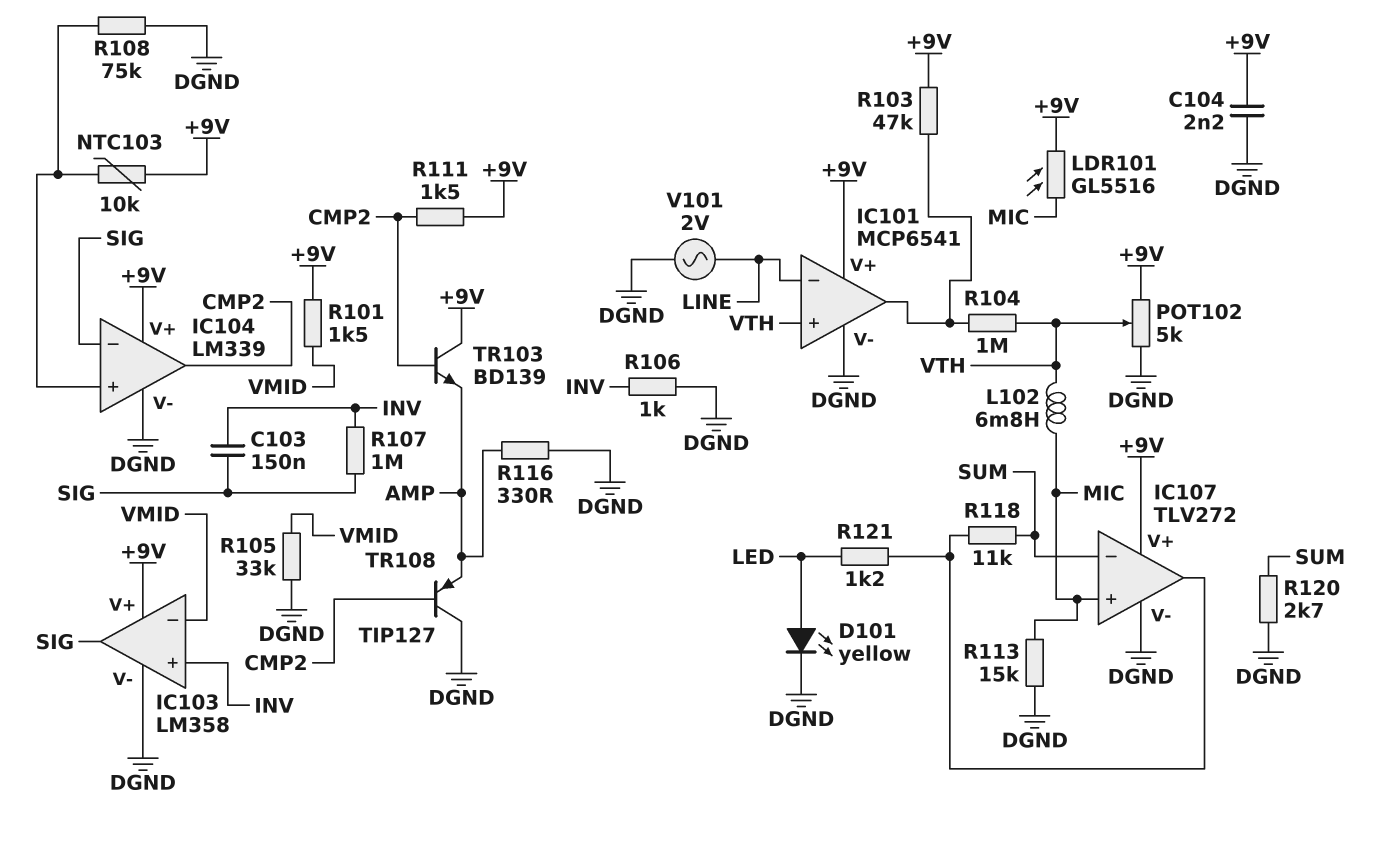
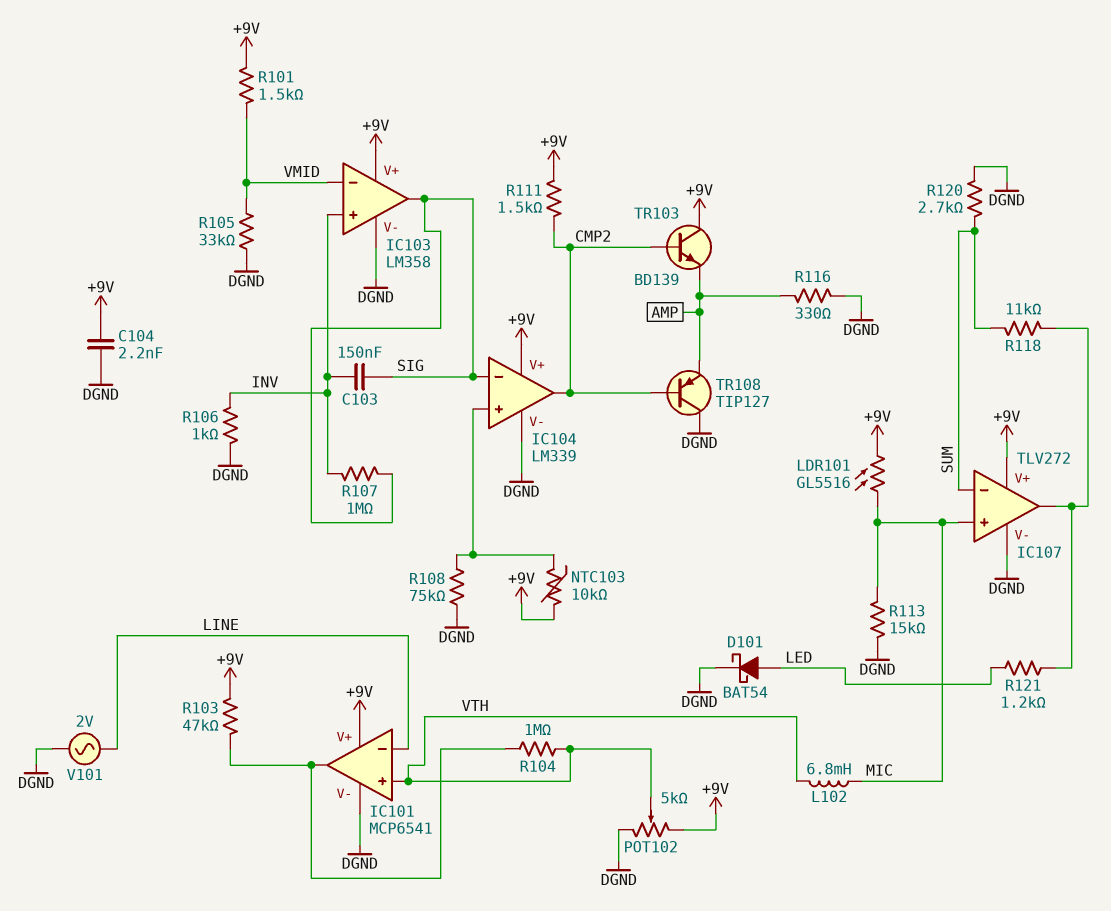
D101: LED yellow (A LED, K DGND) -> schottky BAT54 (A LED, K DGND)

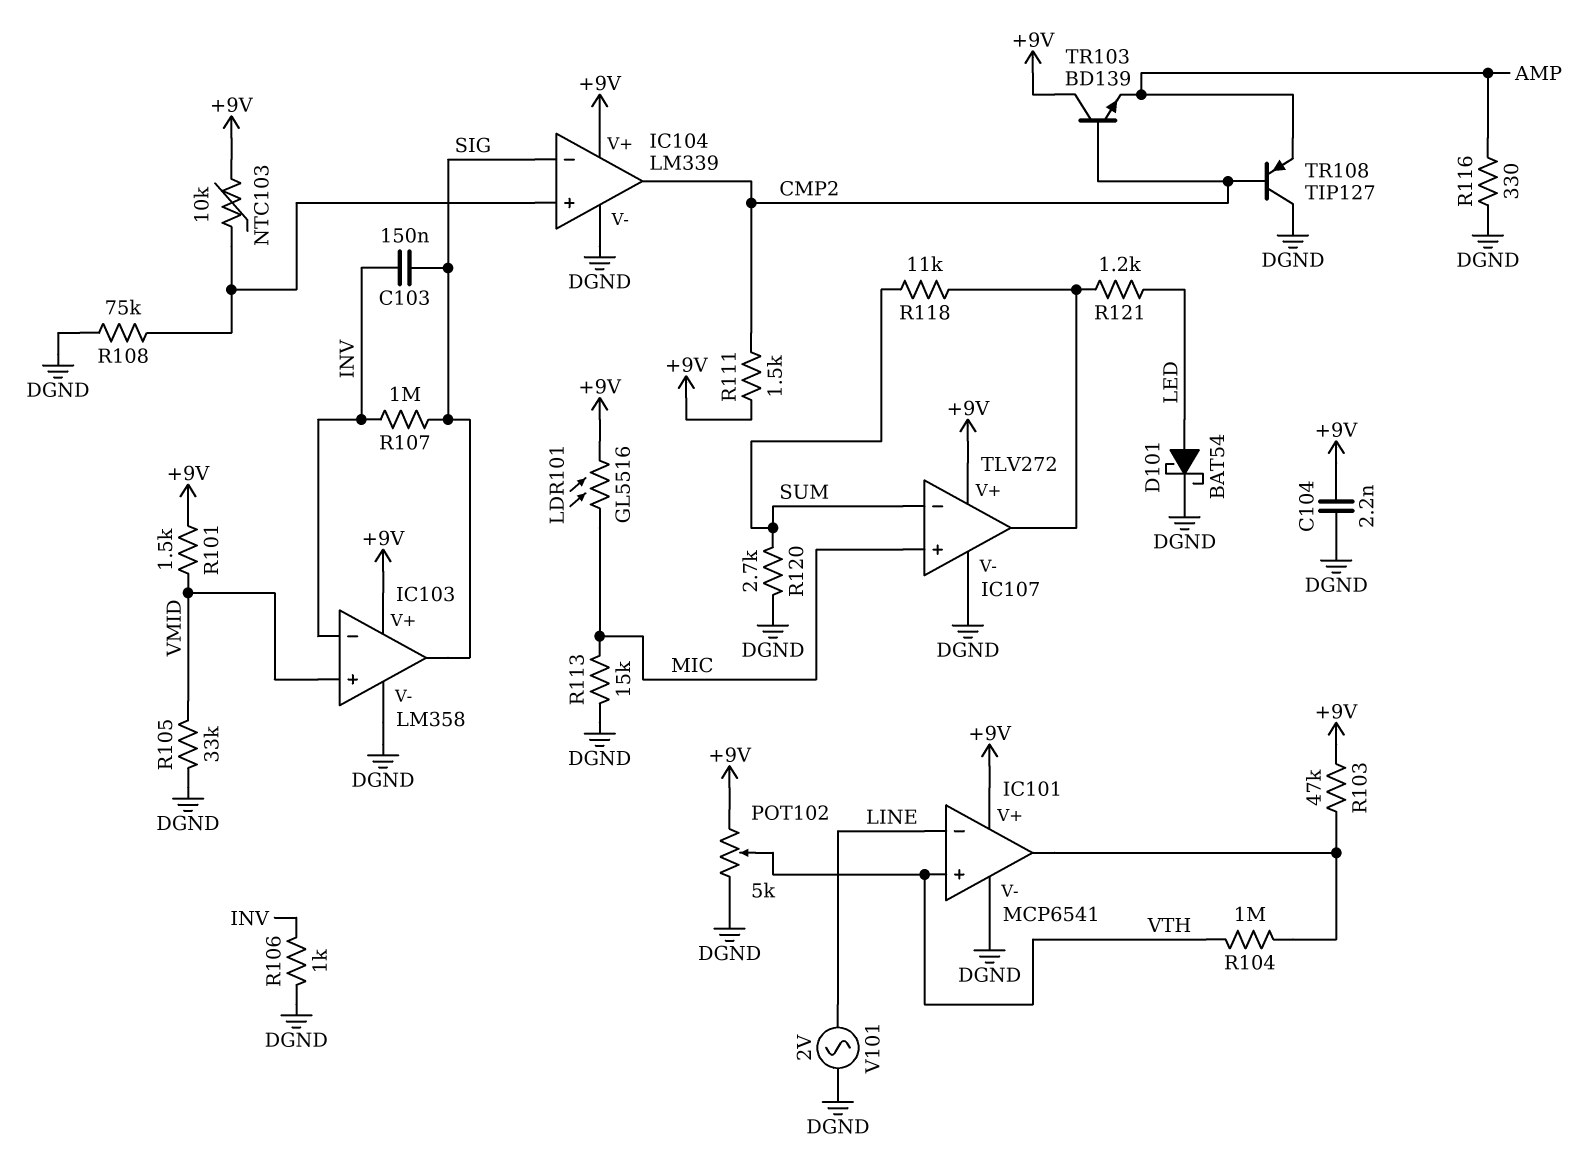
IC103 pin in+: INV -> VMID
IC103 pin in-: VMID -> INV
L102: 6.8mH (MIC, VTH) -> none

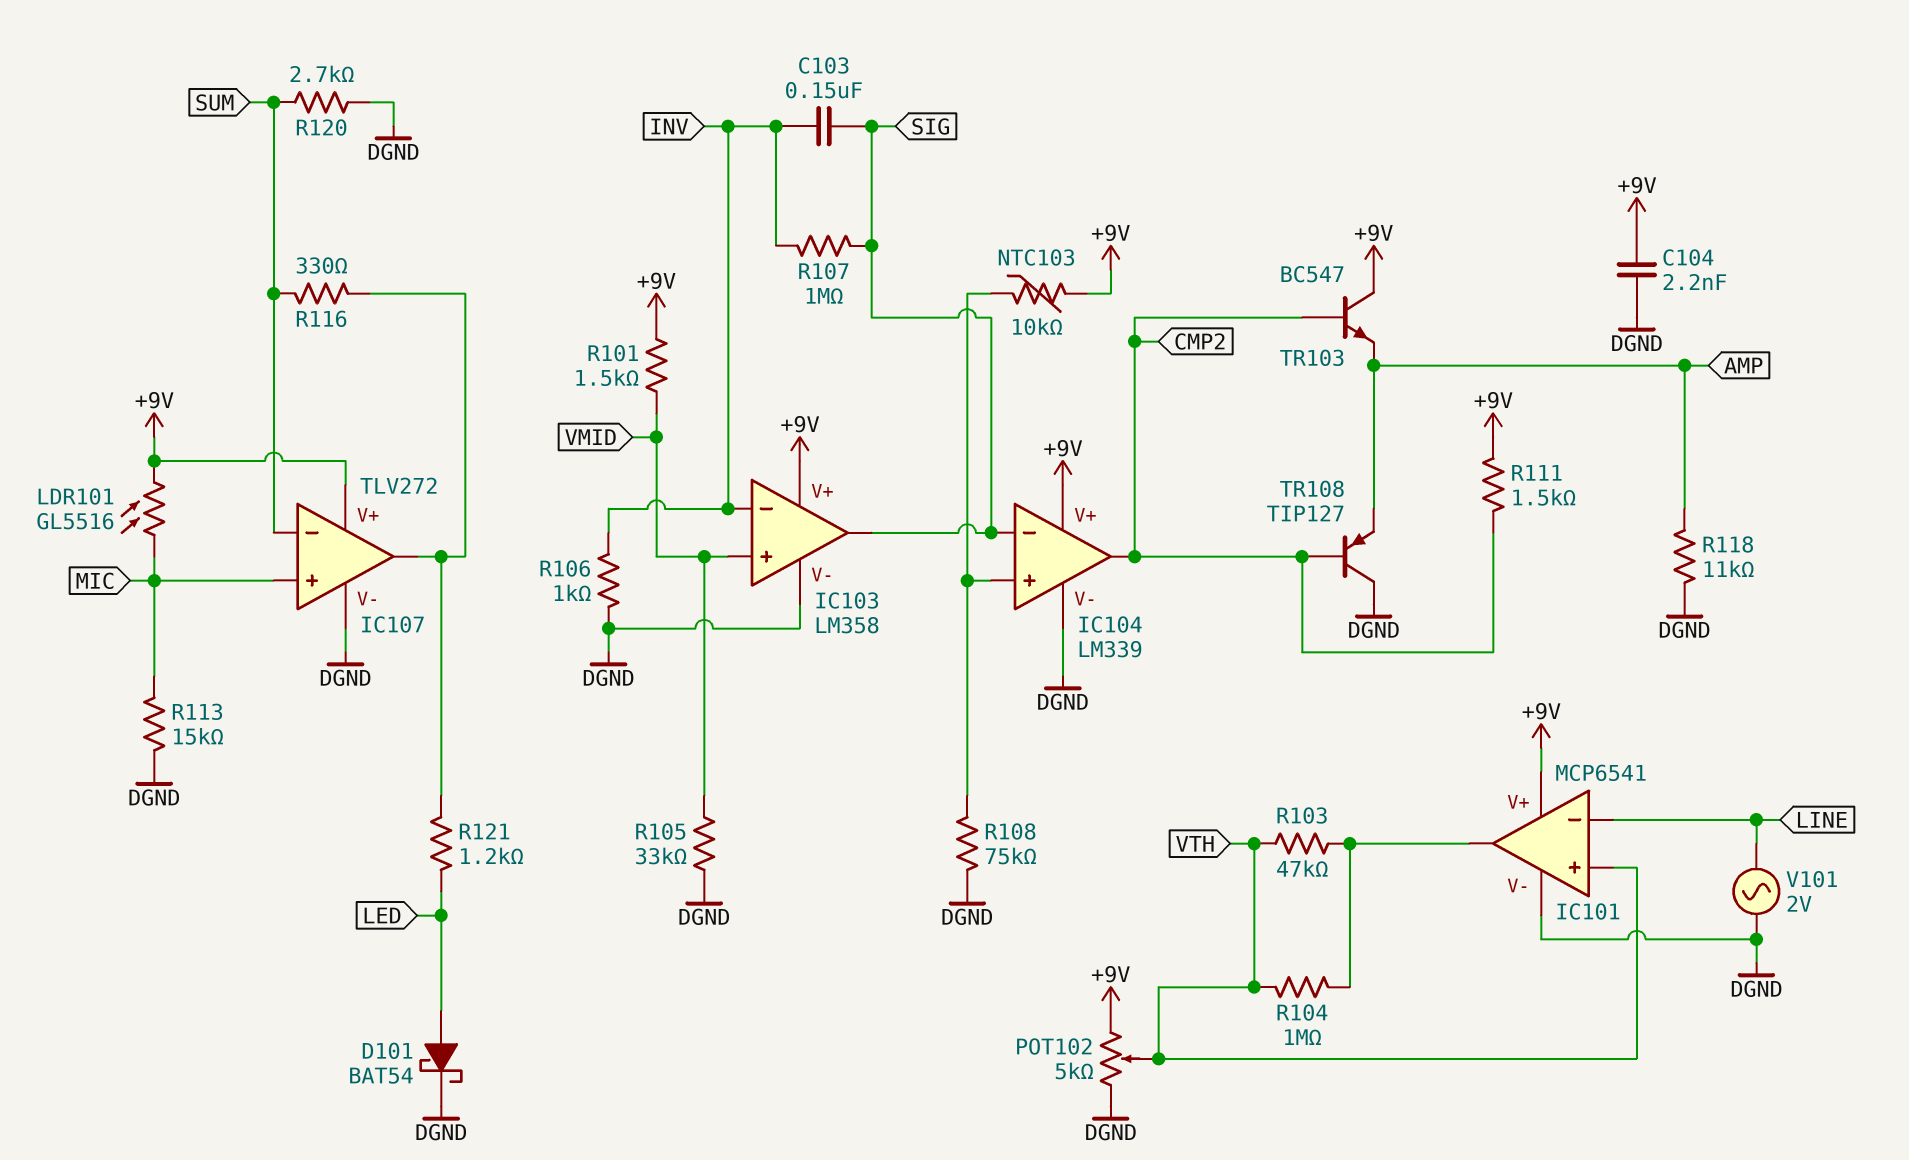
R103: 47k (+9V, IC101/out) -> 47k (IC101/out, VTH)
R116: 330 (AMP, DGND) -> 330 (IC107/out, SUM)
R118: 11k (IC107/out, SUM) -> 11k (AMP, DGND)
TR103: NPN BD139 (B CMP2, C +9V, E AMP) -> NPN BC547 (B CMP2, C +9V, E AMP)

